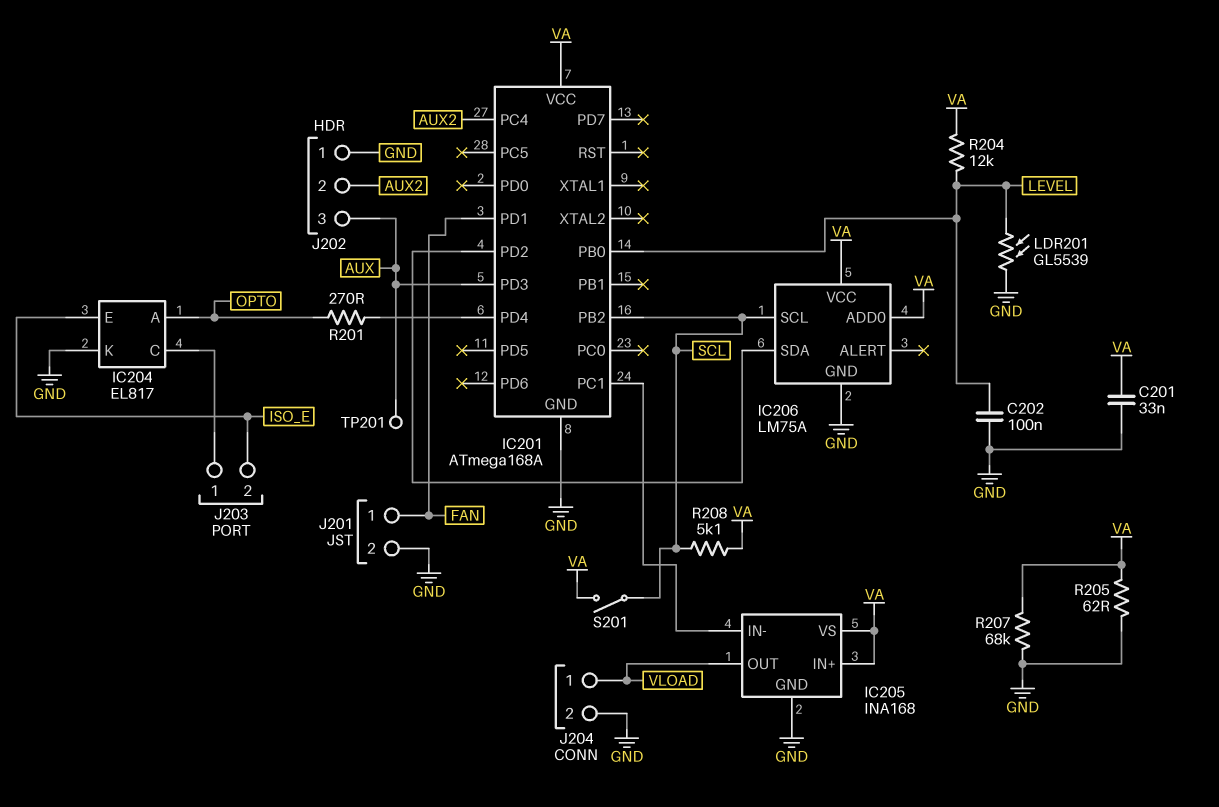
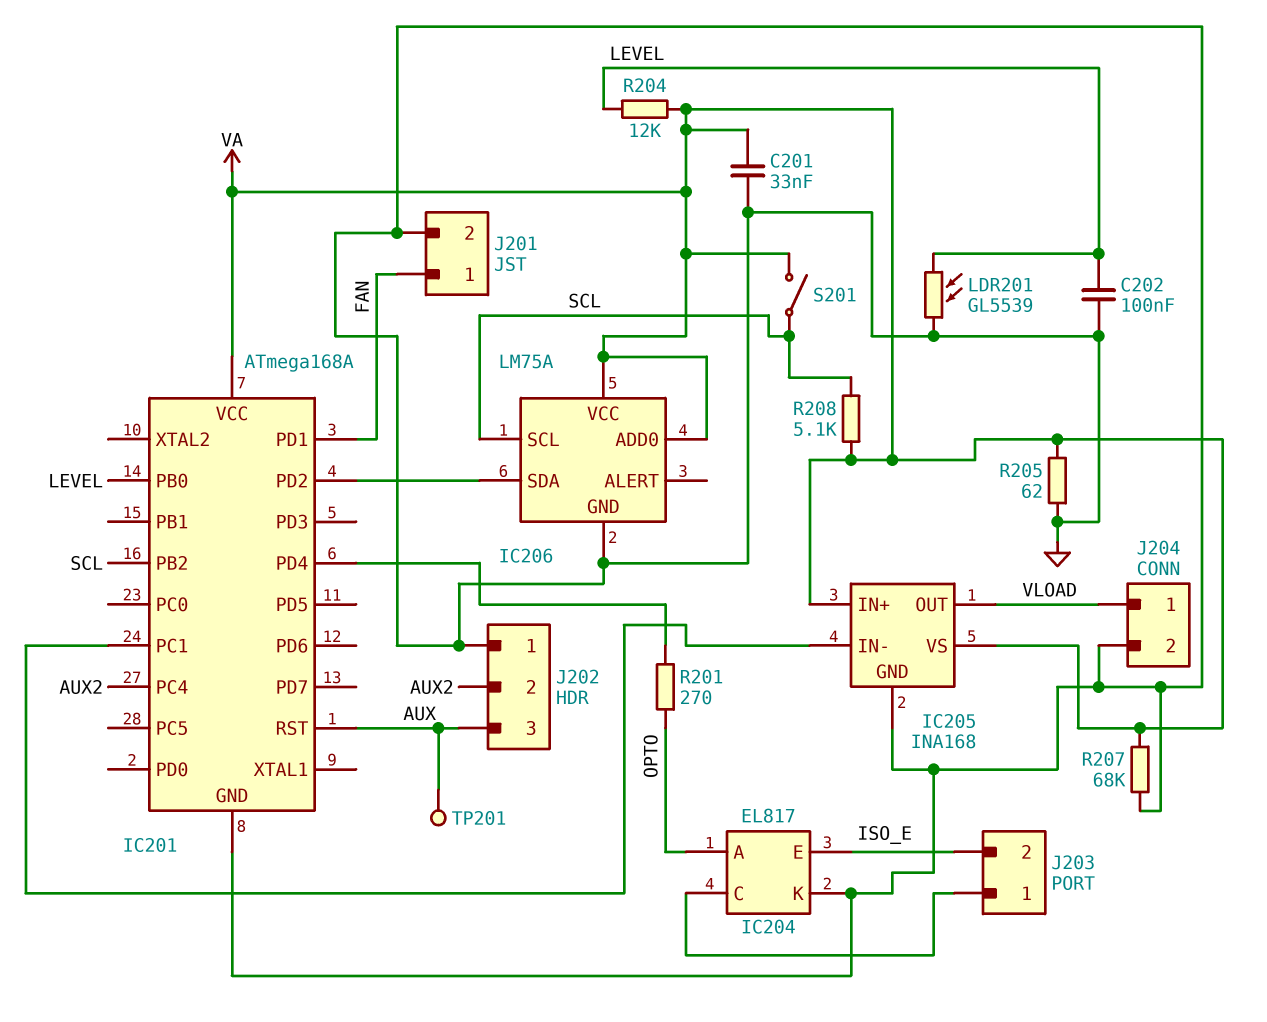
IC201 pin PD3: AUX -> none
IC201 pin RST: none -> AUX

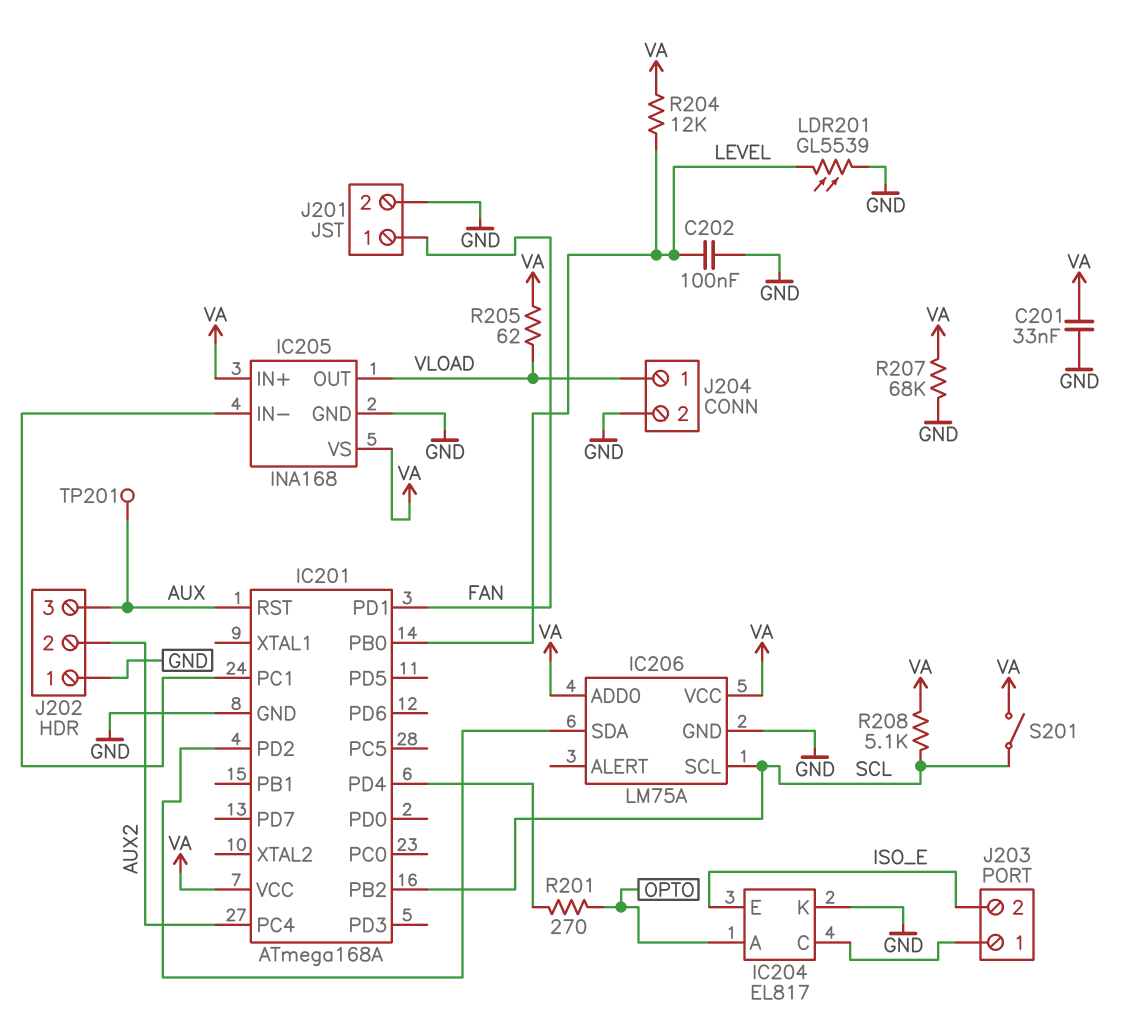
R205: 62 (GND, VA) -> 62 (VA, VLOAD)

